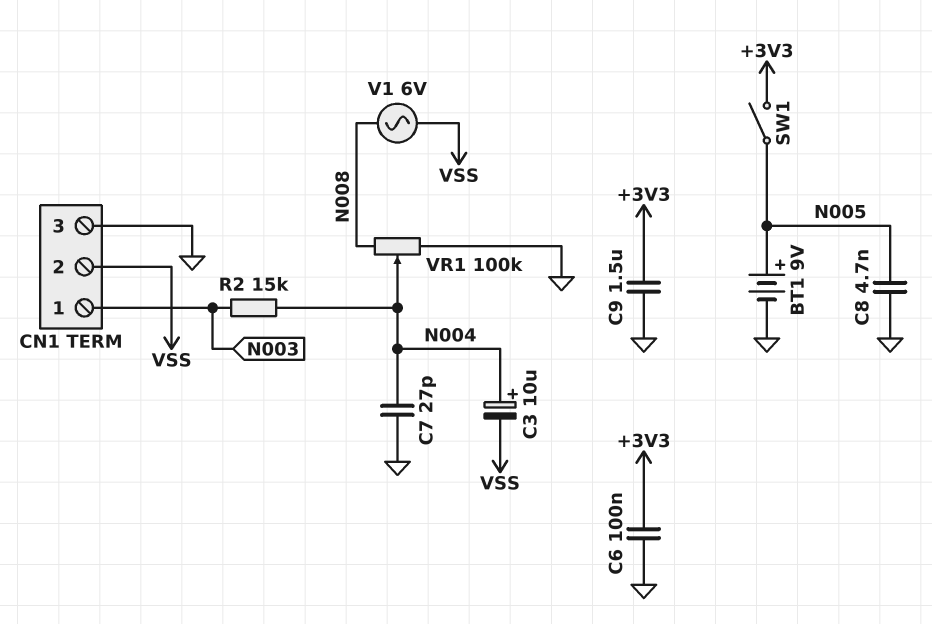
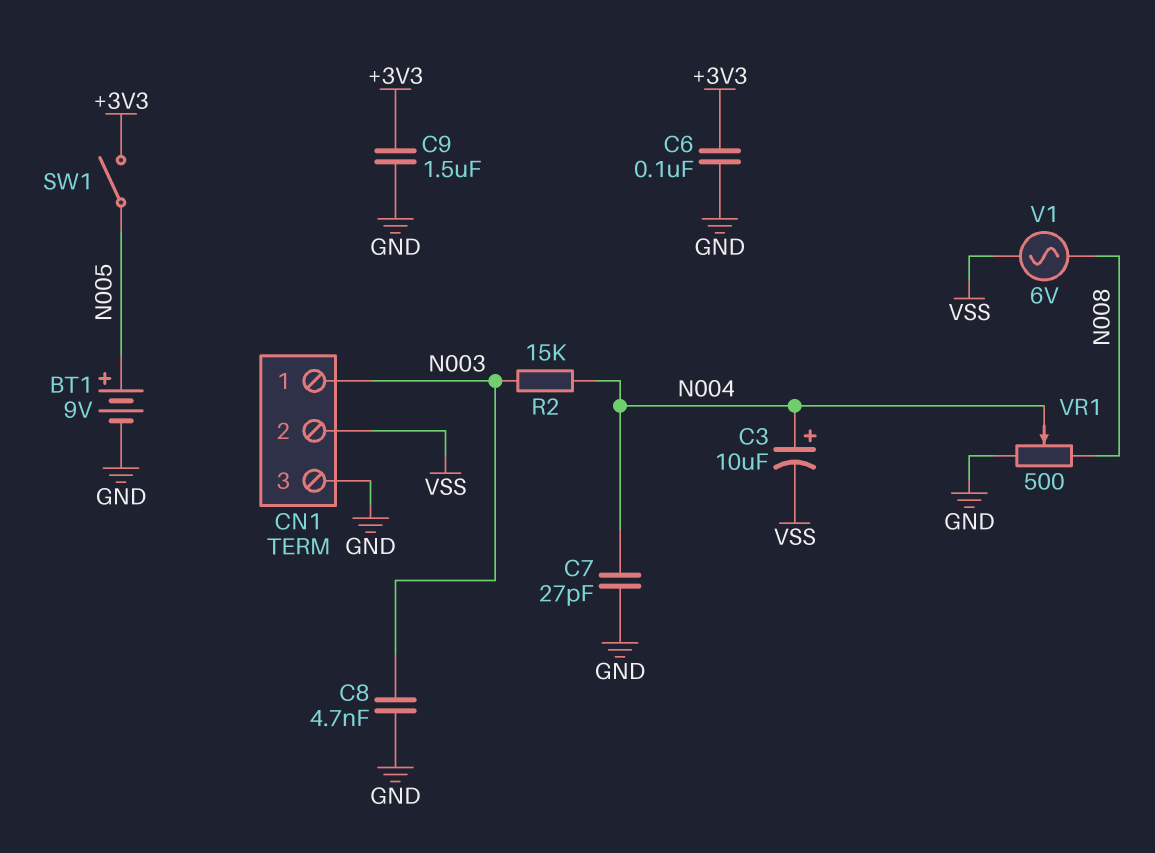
C8: 4.7nF (GND, N005) -> 4.7nF (GND, N003)
VR1: 100k (GND, N008, wiper N004) -> 500 (GND, N008, wiper N004)

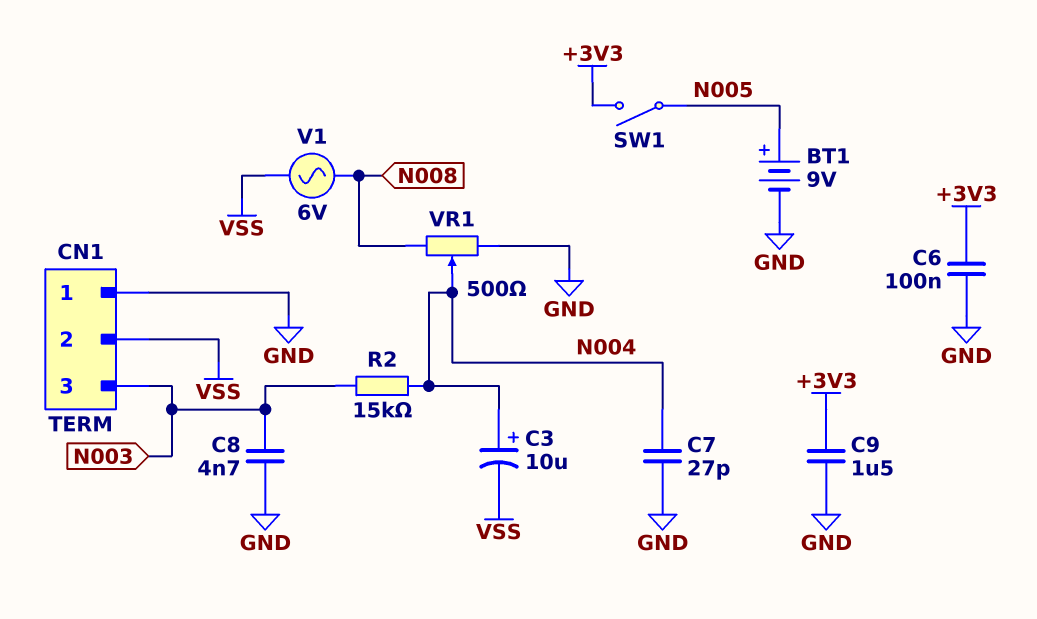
CN1 pin 1: N003 -> GND
CN1 pin 3: GND -> N003

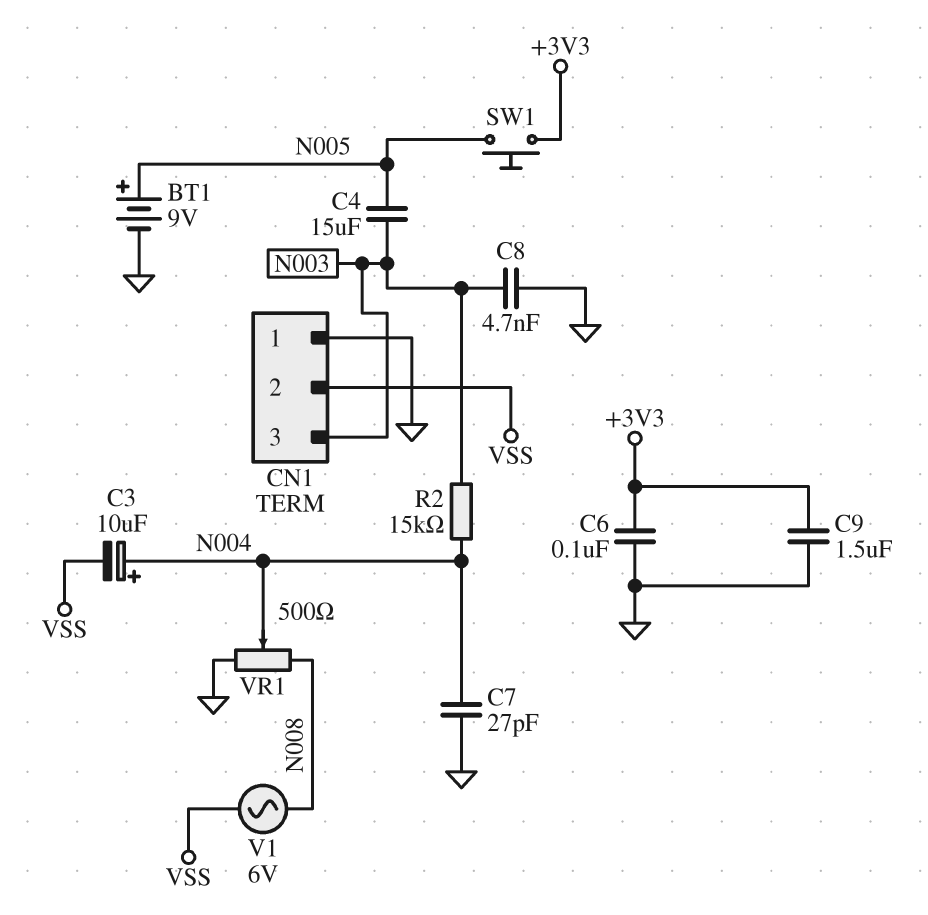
C4: none -> 15uF (N003, N005)
SW1: switch (+3V3, N005) -> button (+3V3, N005)

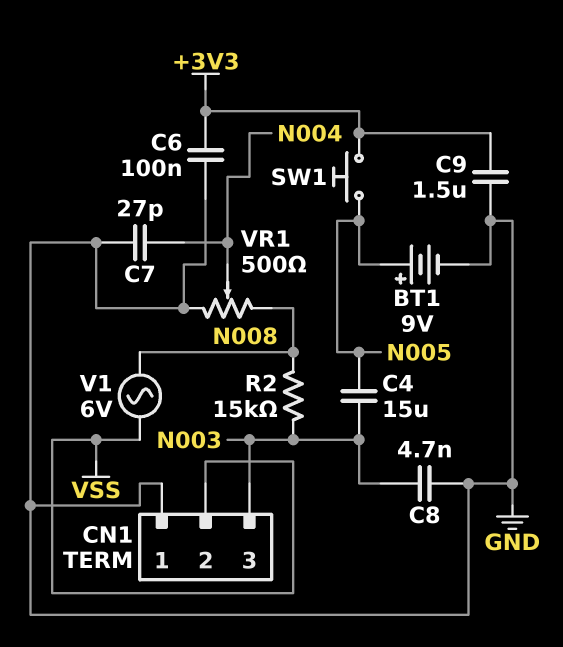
C3: 10uF (plus N004, minus VSS) -> none
R2: 15k (N003, N004) -> 15k (N003, N008)

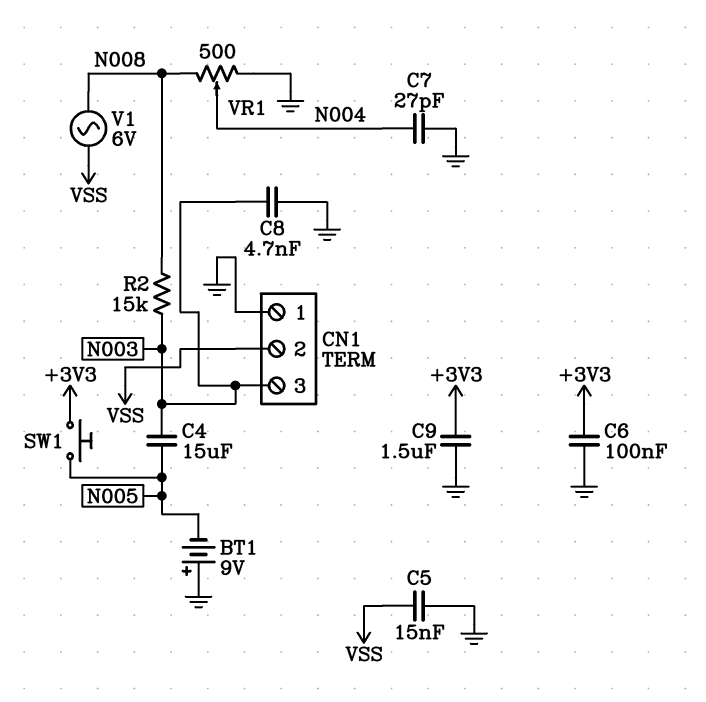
BT1: 9V (plus N005, minus GND) -> 9V (plus GND, minus N005)
C5: none -> 15nF (GND, VSS)

